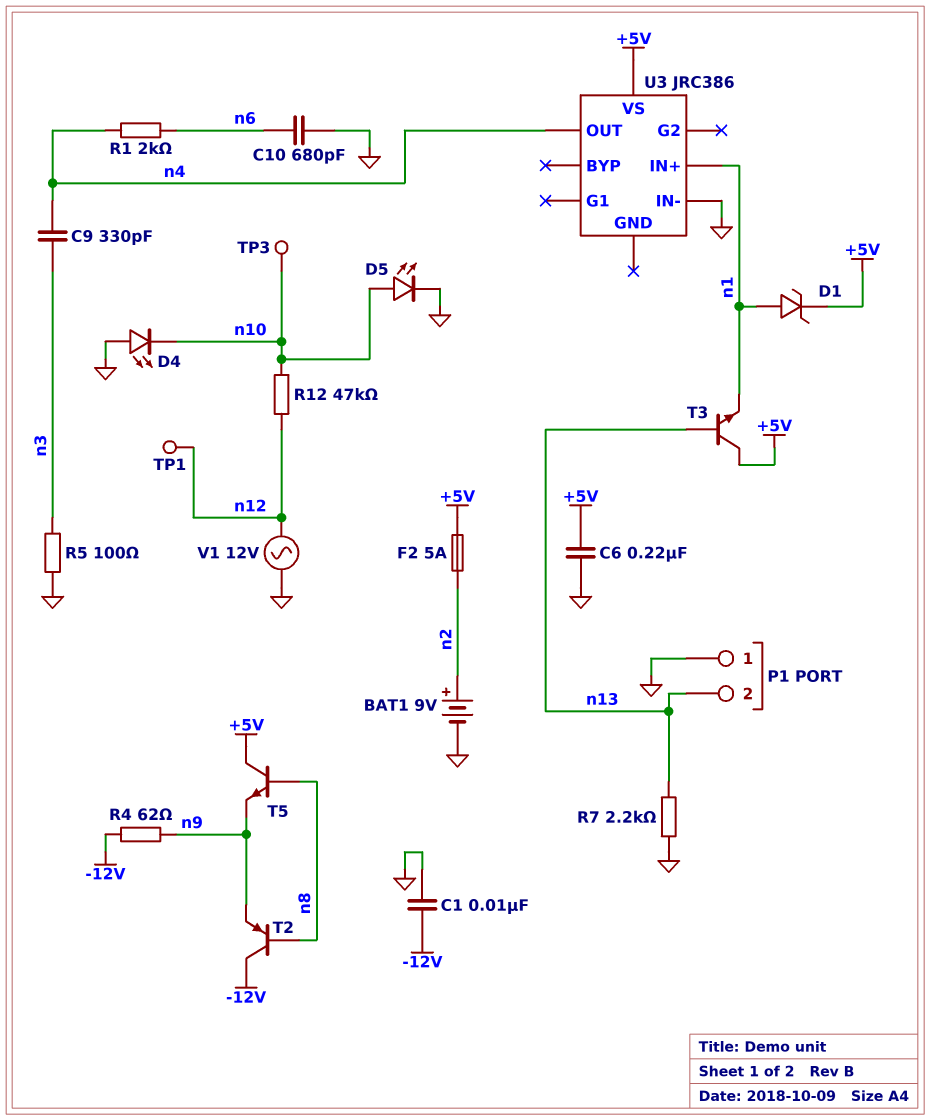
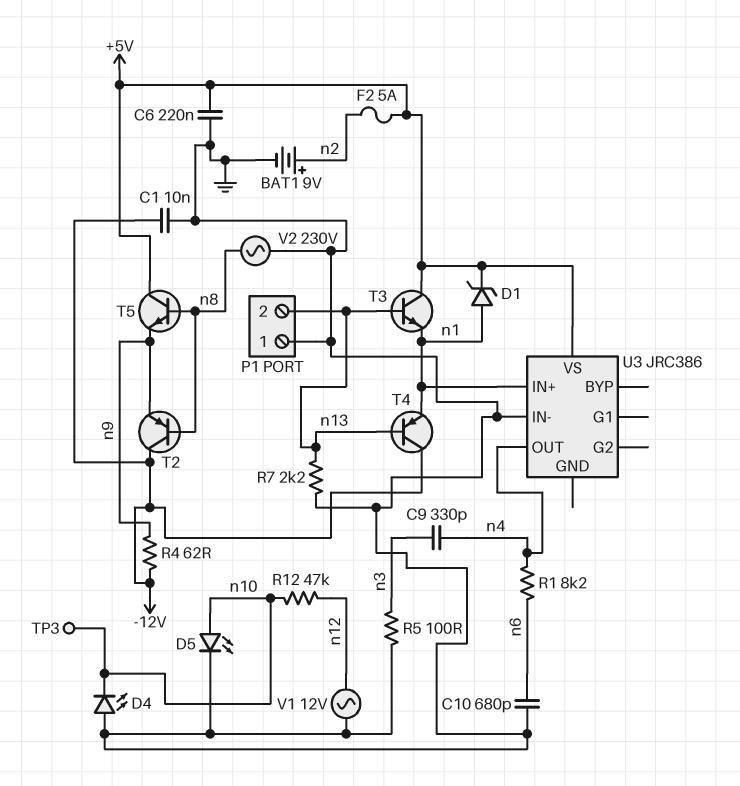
R1: 2k (n4, n6) -> 8.2k (n4, n6)
T4: none -> PNP (B n13, C -12V, E n1)
TP1: test point (n12) -> none
V2: none -> AC 230V (GND, n8)

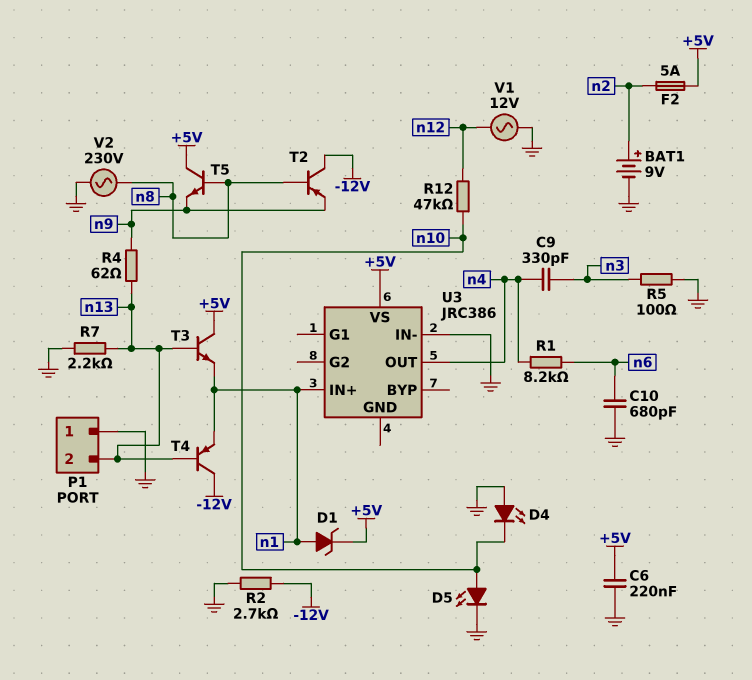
C1: 10nF (-12V, GND) -> none
R2: none -> 2.7k (-12V, GND)
R4: 62 (-12V, n9) -> 62 (n9, n13)
TP3: test point (n10) -> none

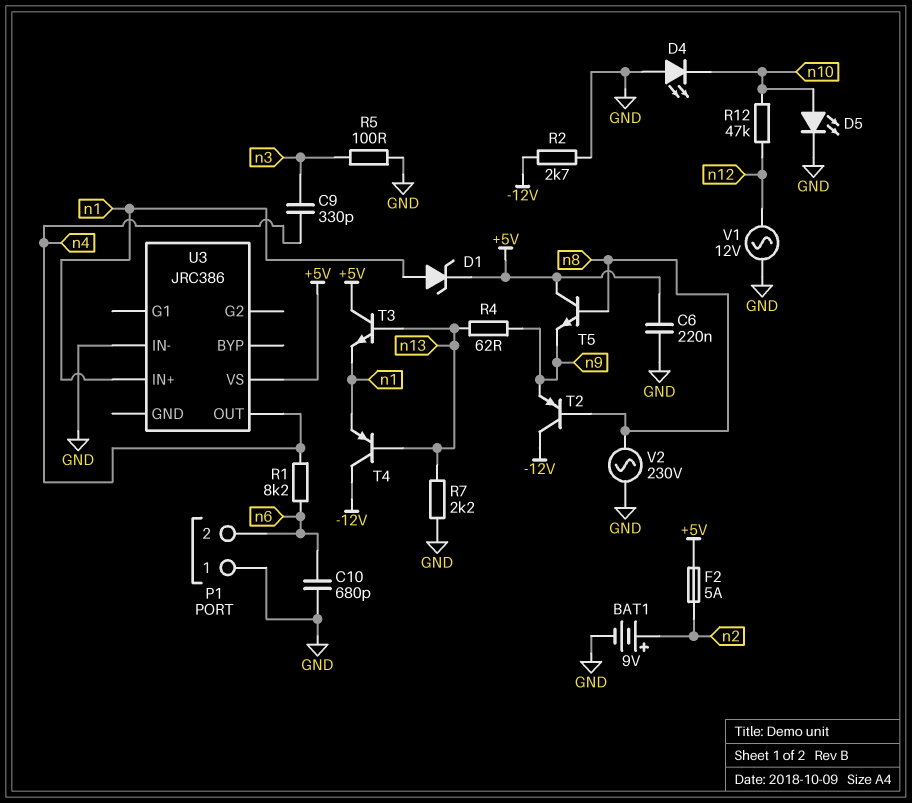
P1 pin 2: n13 -> n6

